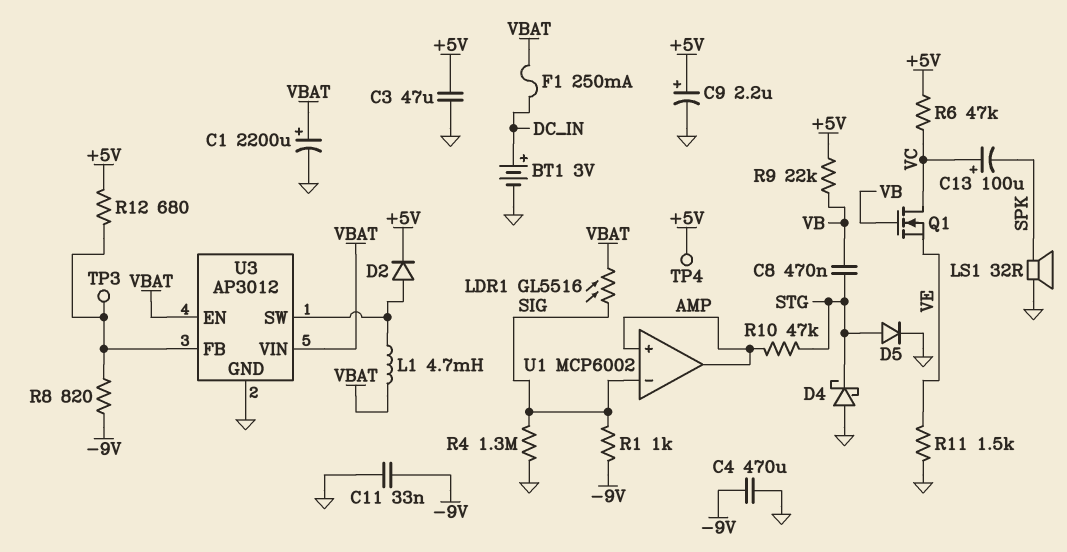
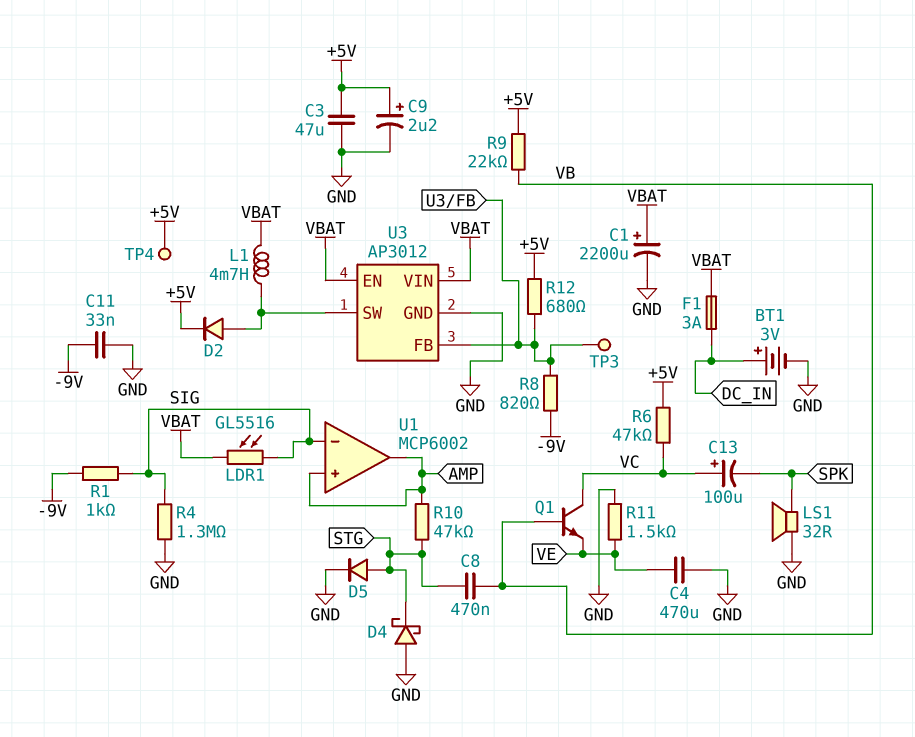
C4: 470uF (-9V, GND) -> 470uF (GND, VE)
F1: 250mA (DC_IN, VBAT) -> 3A (DC_IN, VBAT)
Q1: NMOS (G VB, D VC, S VE) -> NPN (B VB, C VC, E VE)

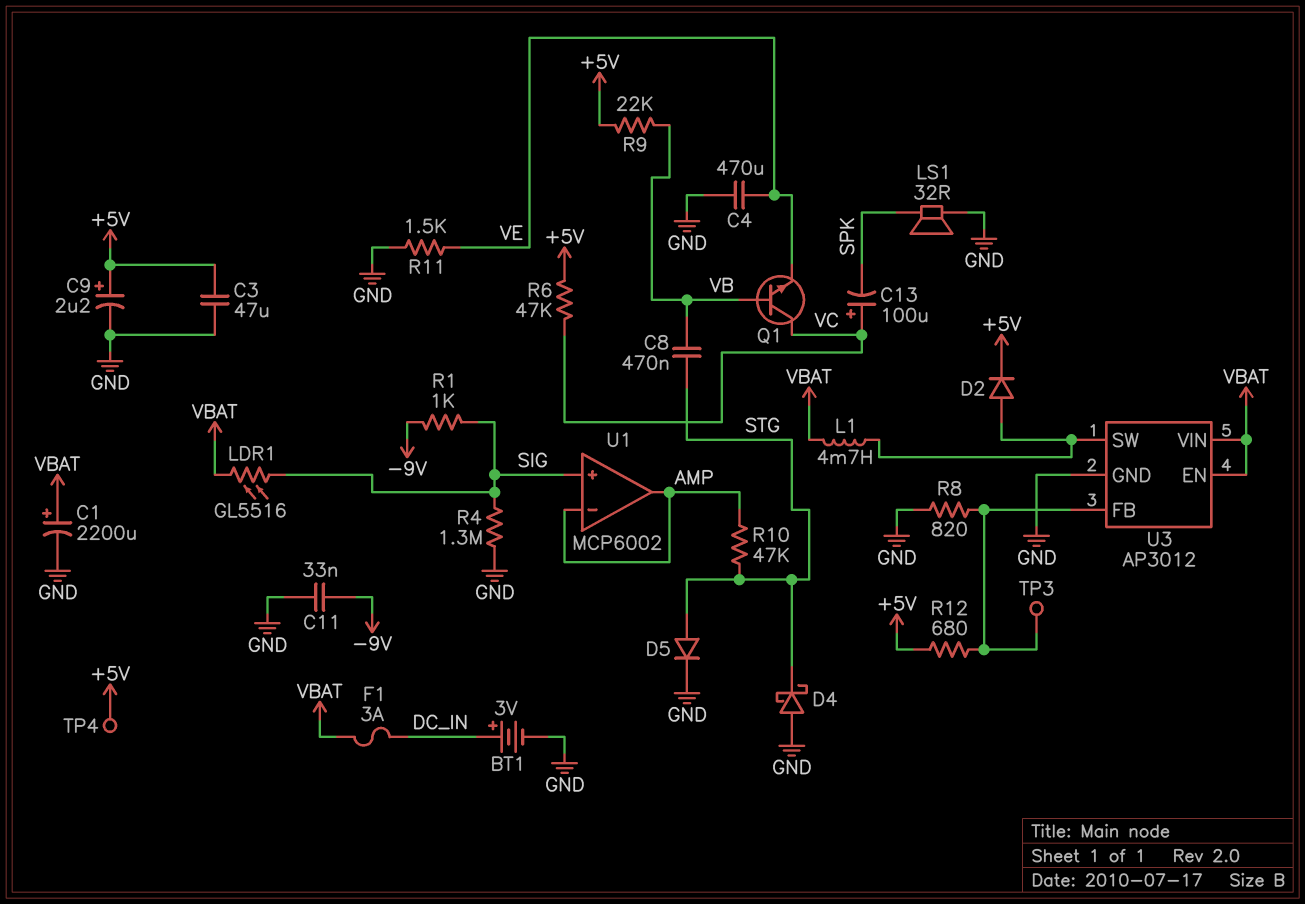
R8: 820 (-9V, U3/FB) -> 820 (GND, U3/FB)
U1 pin in+: AMP -> SIG
U1 pin in-: SIG -> AMP

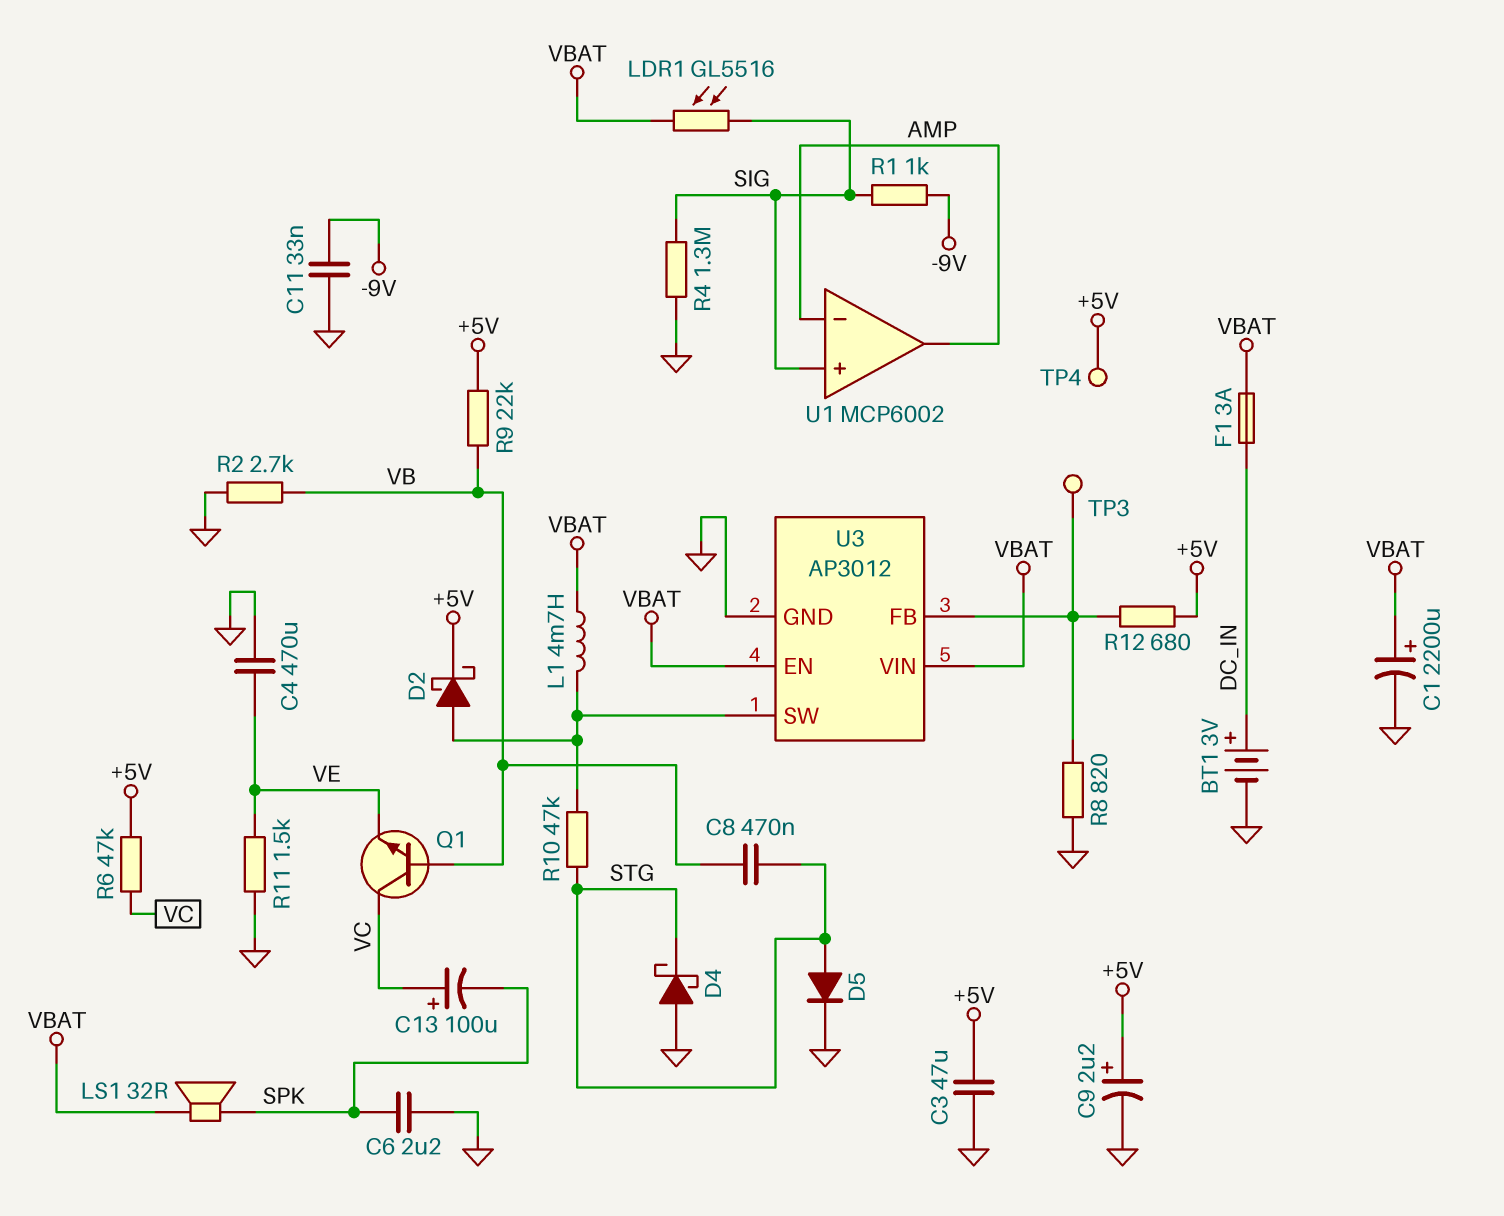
C6: none -> 2.2uF (GND, SPK)
D2: diode (A U3/SW, K +5V) -> schottky (A U3/SW, K +5V)
LS1: speaker 32R (GND, SPK) -> speaker 32R (SPK, VBAT)
R2: none -> 2.7k (GND, VB)
R10: 47k (AMP, STG) -> 47k (STG, U3/SW)

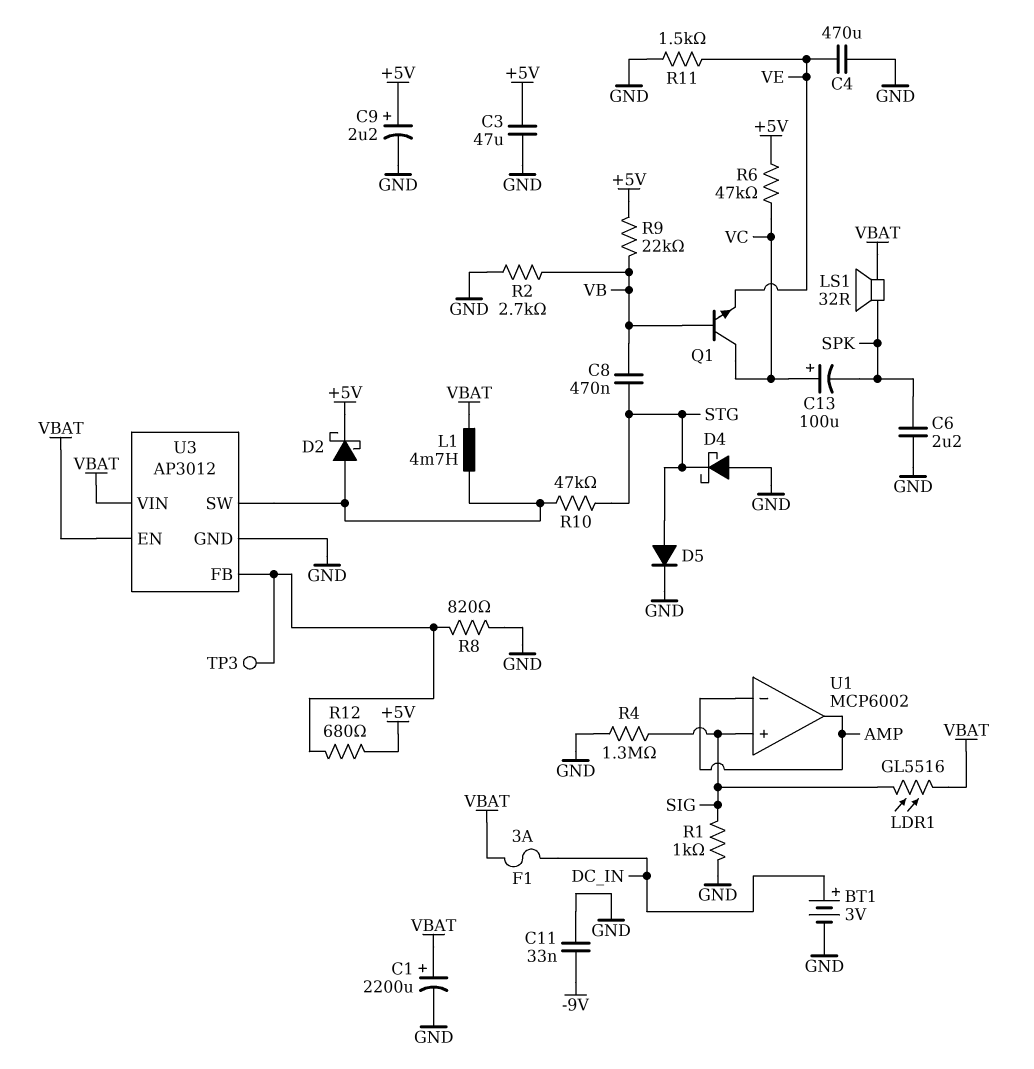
R1: 1k (-9V, SIG) -> 1k (GND, SIG)
TP4: test point (+5V) -> none

